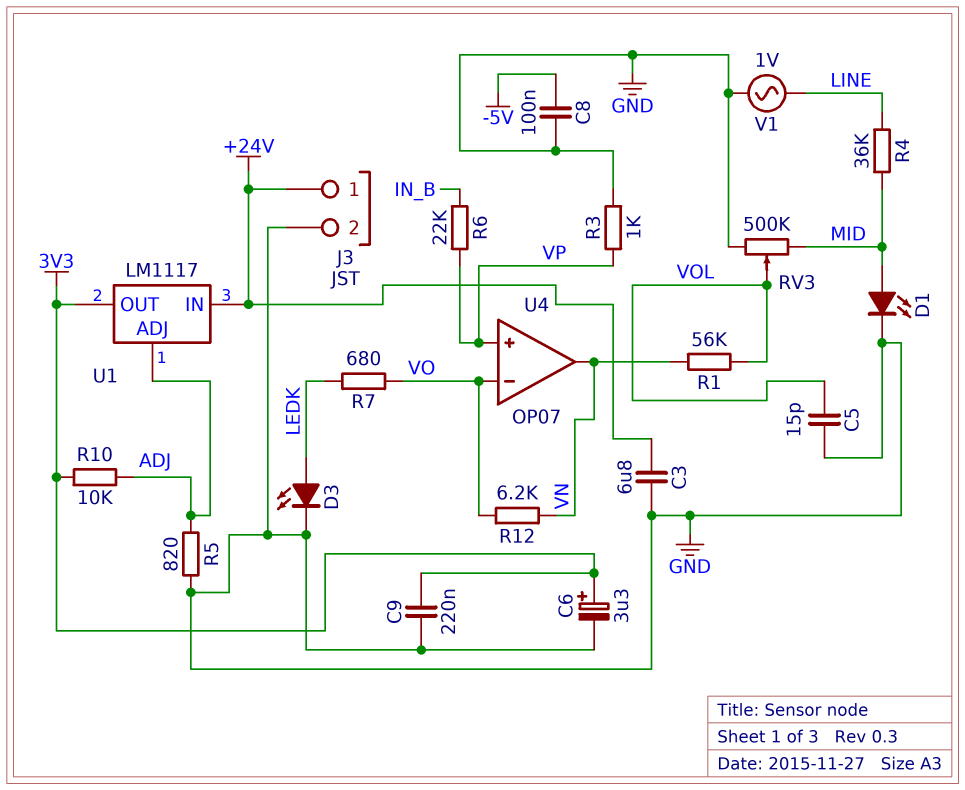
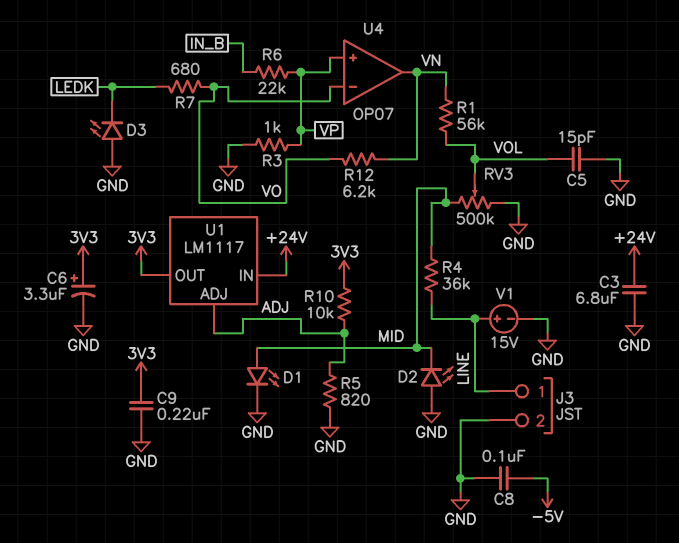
D2: none -> LED (A GND, K MID)
D3: LED (A LEDK, K GND) -> LED (A GND, K LEDK)
J3 pin 1: +24V -> LINE
V1: AC 1V (GND, LINE) -> 15V (plus LINE, minus GND)

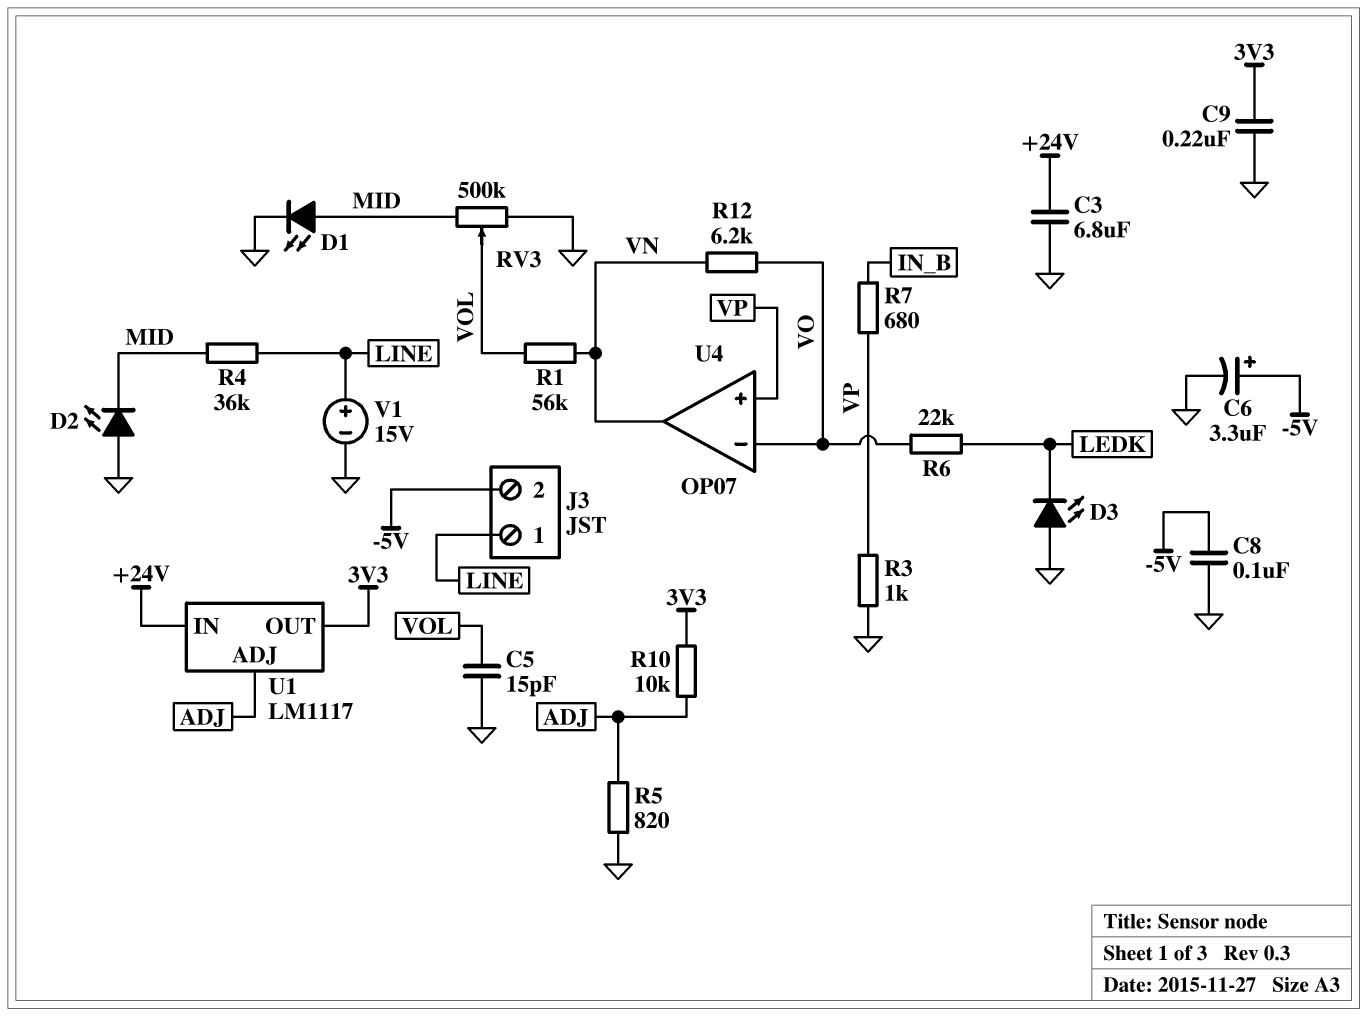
C6: 3.3uF (plus 3V3, minus GND) -> 3.3uF (plus -5V, minus GND)
J3 pin 2: GND -> -5V
R6: 22k (IN_B, VP) -> 22k (LEDK, VO)
R7: 680 (LEDK, VO) -> 680 (IN_B, VP)

